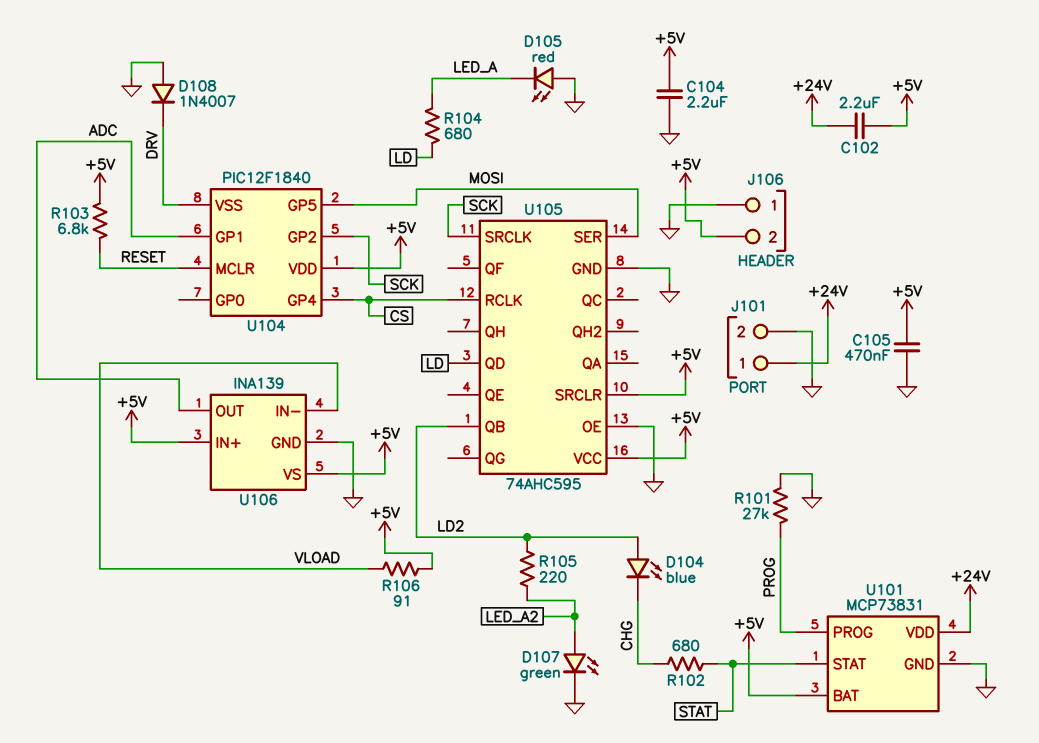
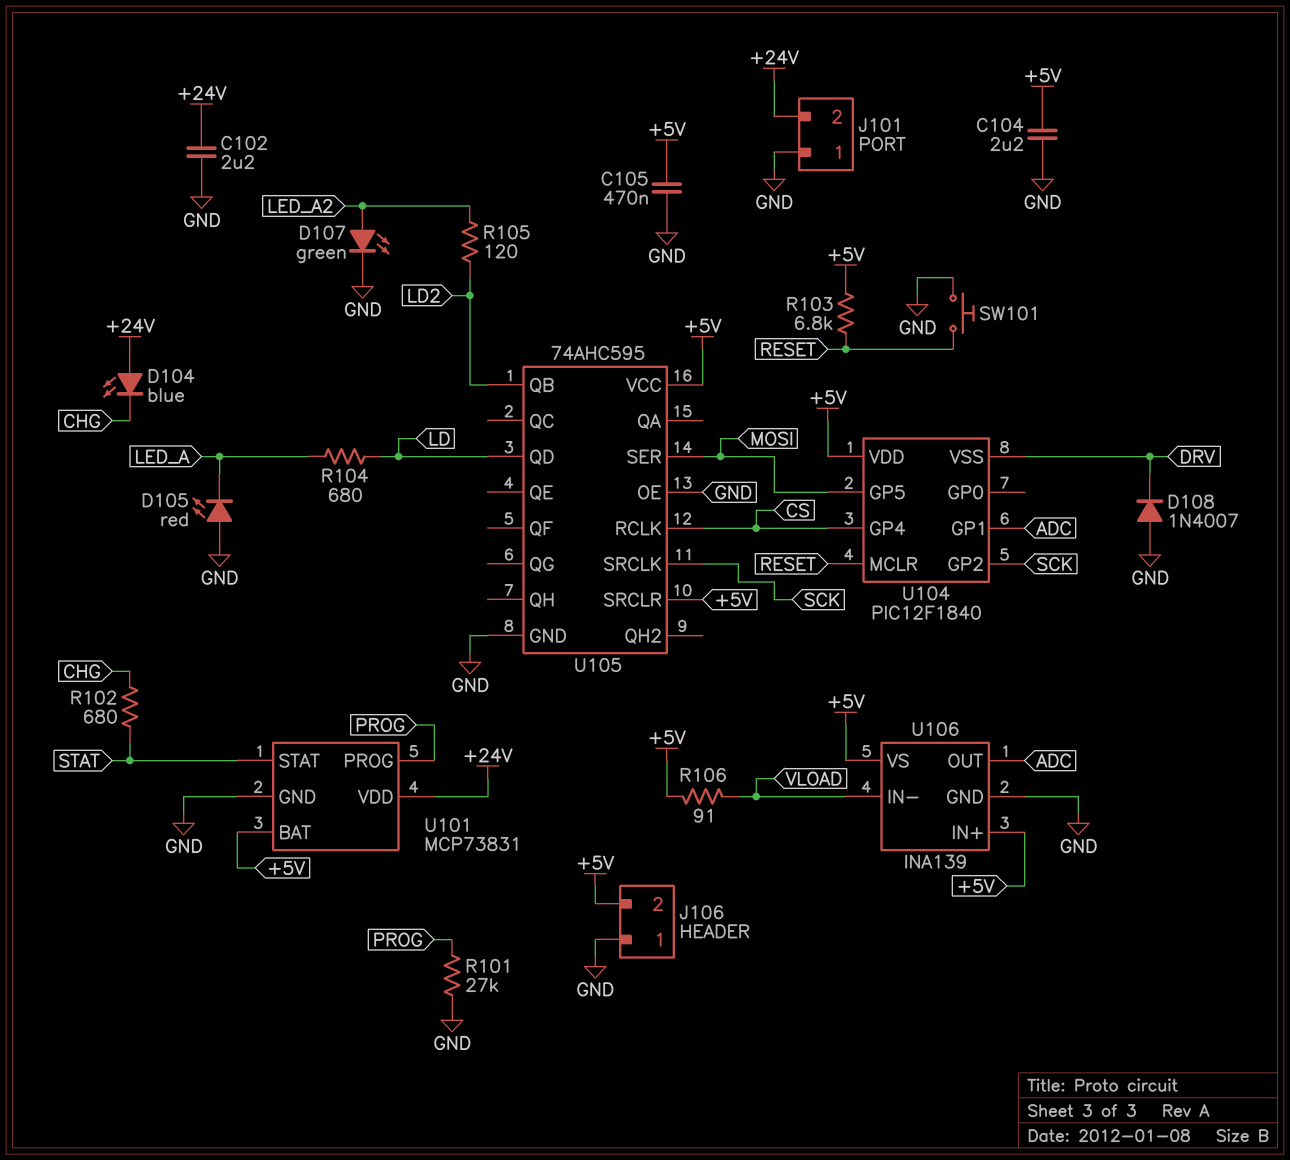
C102: 2.2uF (+5V, +24V) -> 2.2uF (+24V, GND)
D104: LED blue (A LD2, K CHG) -> LED blue (A +24V, K CHG)
J101 pin 1: +24V -> GND
J101 pin 2: GND -> +24V
R105: 220 (LD2, LED_A2) -> 120 (LD2, LED_A2)
SW101: none -> button (GND, RESET)

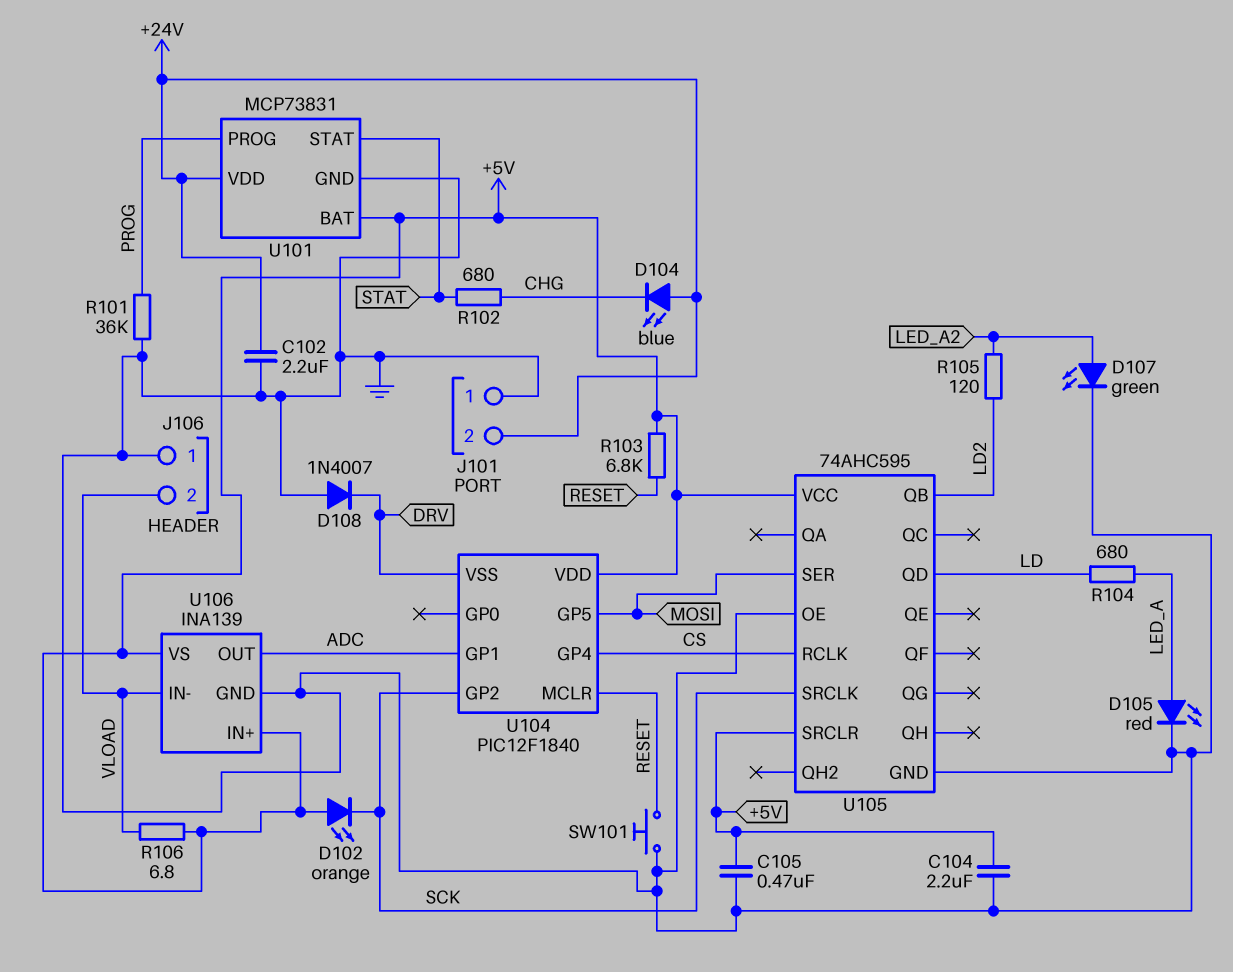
D102: none -> LED orange (A +5V, K SCK)
D105: LED red (A GND, K LED_A) -> LED red (A LED_A, K GND)
J106 pin 2: +5V -> VLOAD
R101: 27k (GND, PROG) -> 36k (GND, PROG)
R106: 91 (+5V, VLOAD) -> 6.8 (+5V, VLOAD)

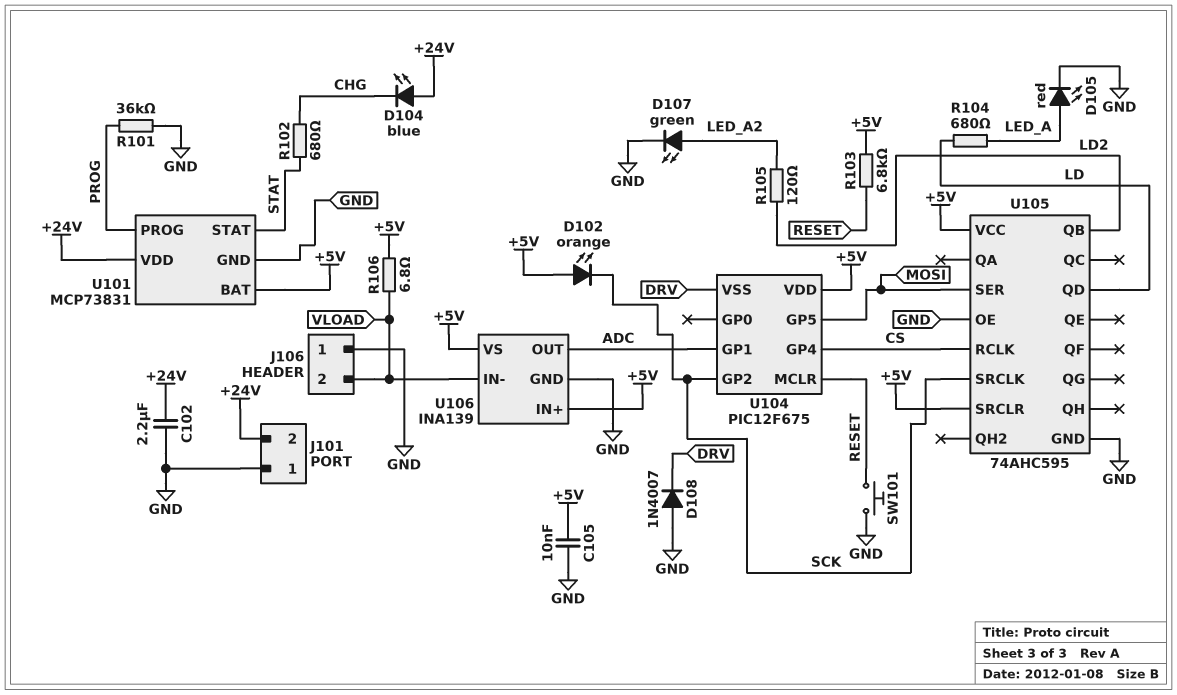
C104: 2.2uF (+5V, GND) -> none
C105: 470nF (+5V, GND) -> 10nF (+5V, GND)
U104: PIC12F1840 -> PIC12F675

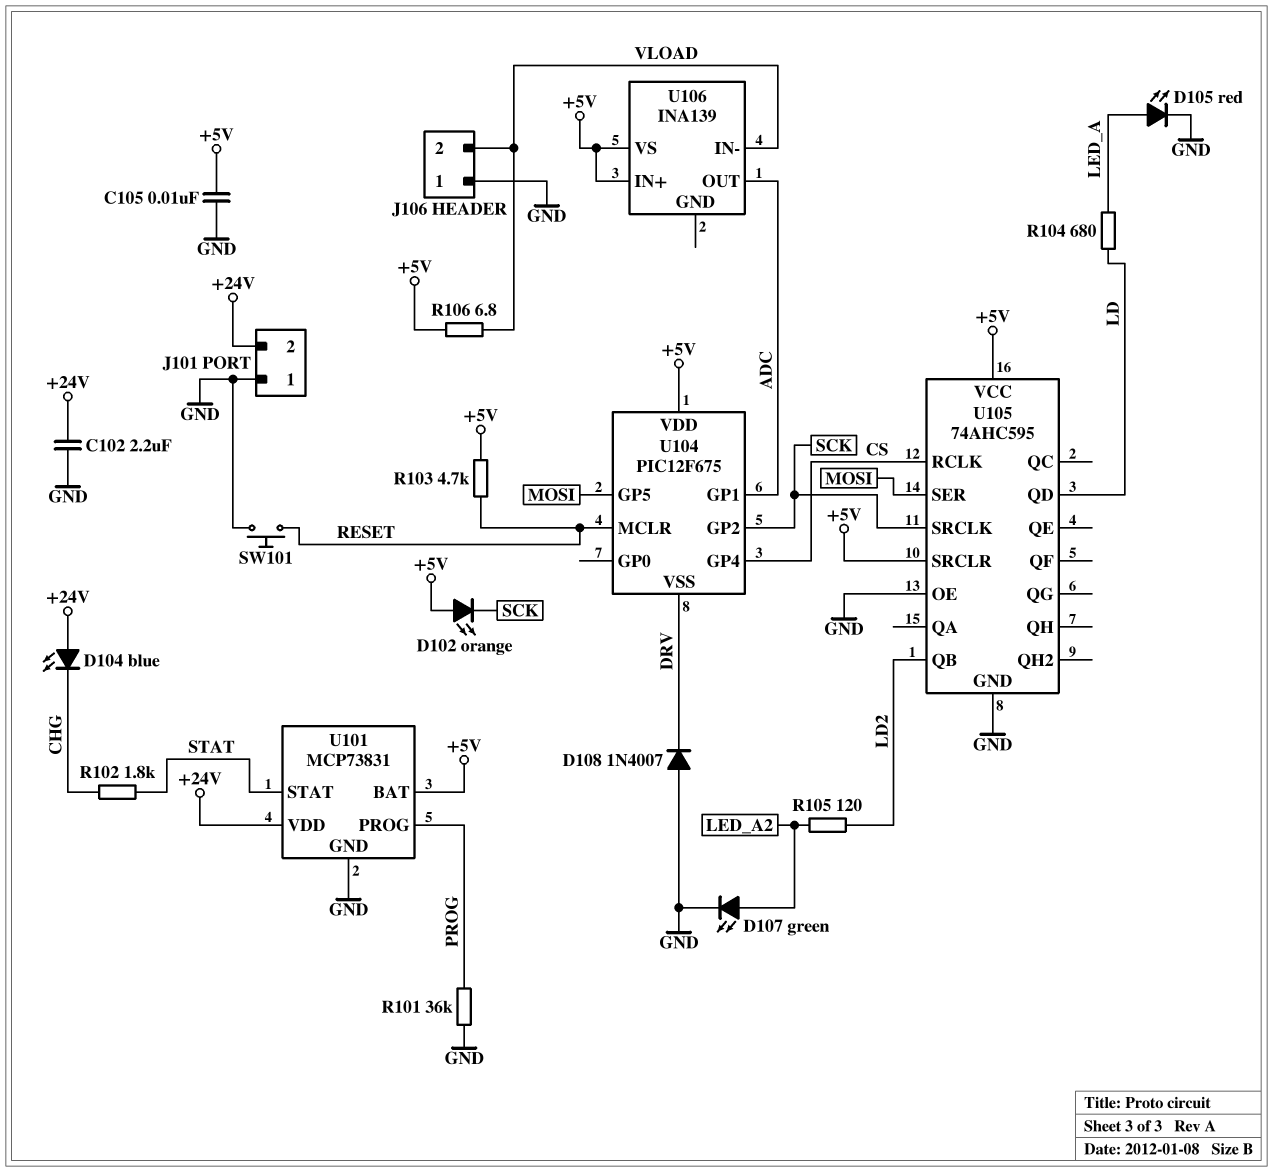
R102: 680 (CHG, STAT) -> 1.8k (CHG, STAT)
R103: 6.8k (+5V, RESET) -> 4.7k (+5V, RESET)
U106 pin GND: GND -> none

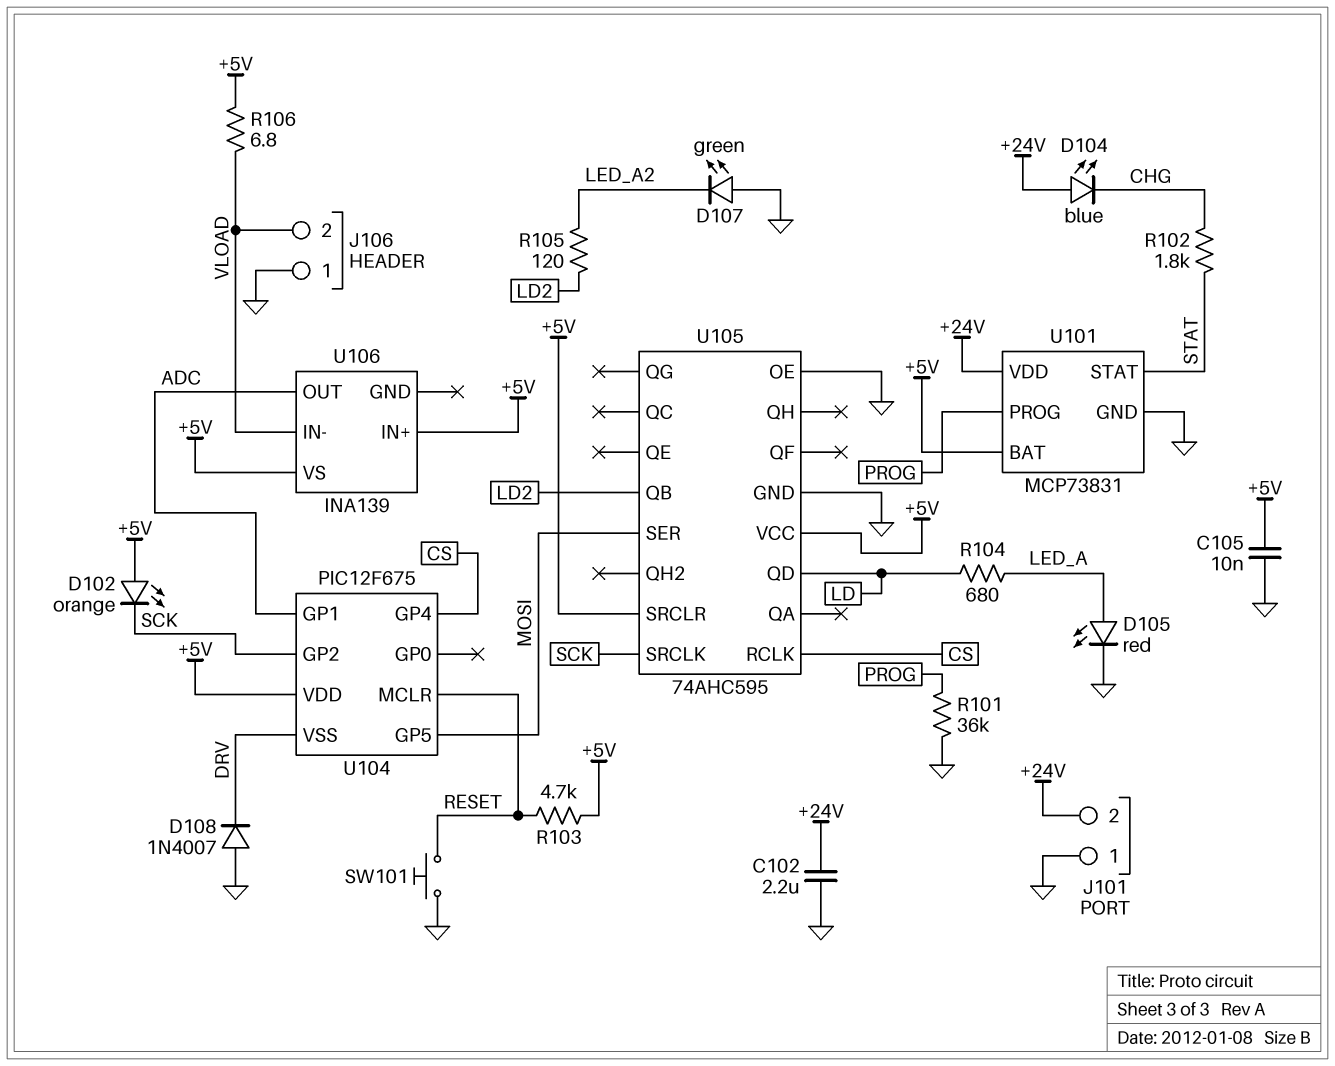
D107: LED green (A LED_A2, K GND) -> LED green (A GND, K LED_A2)

